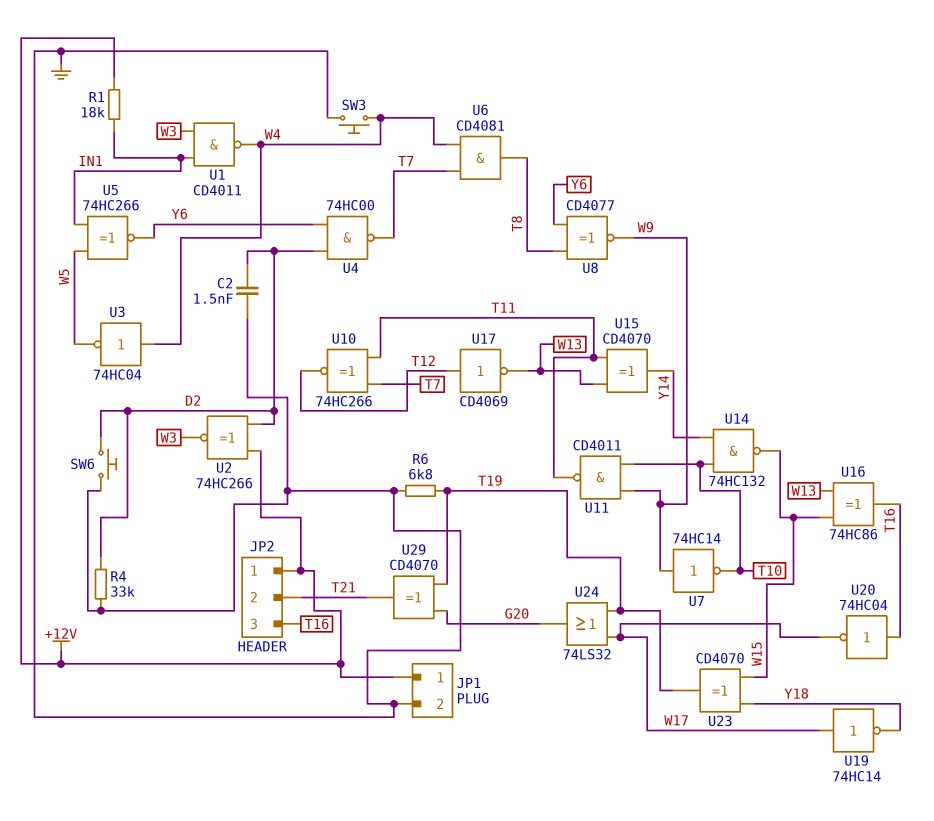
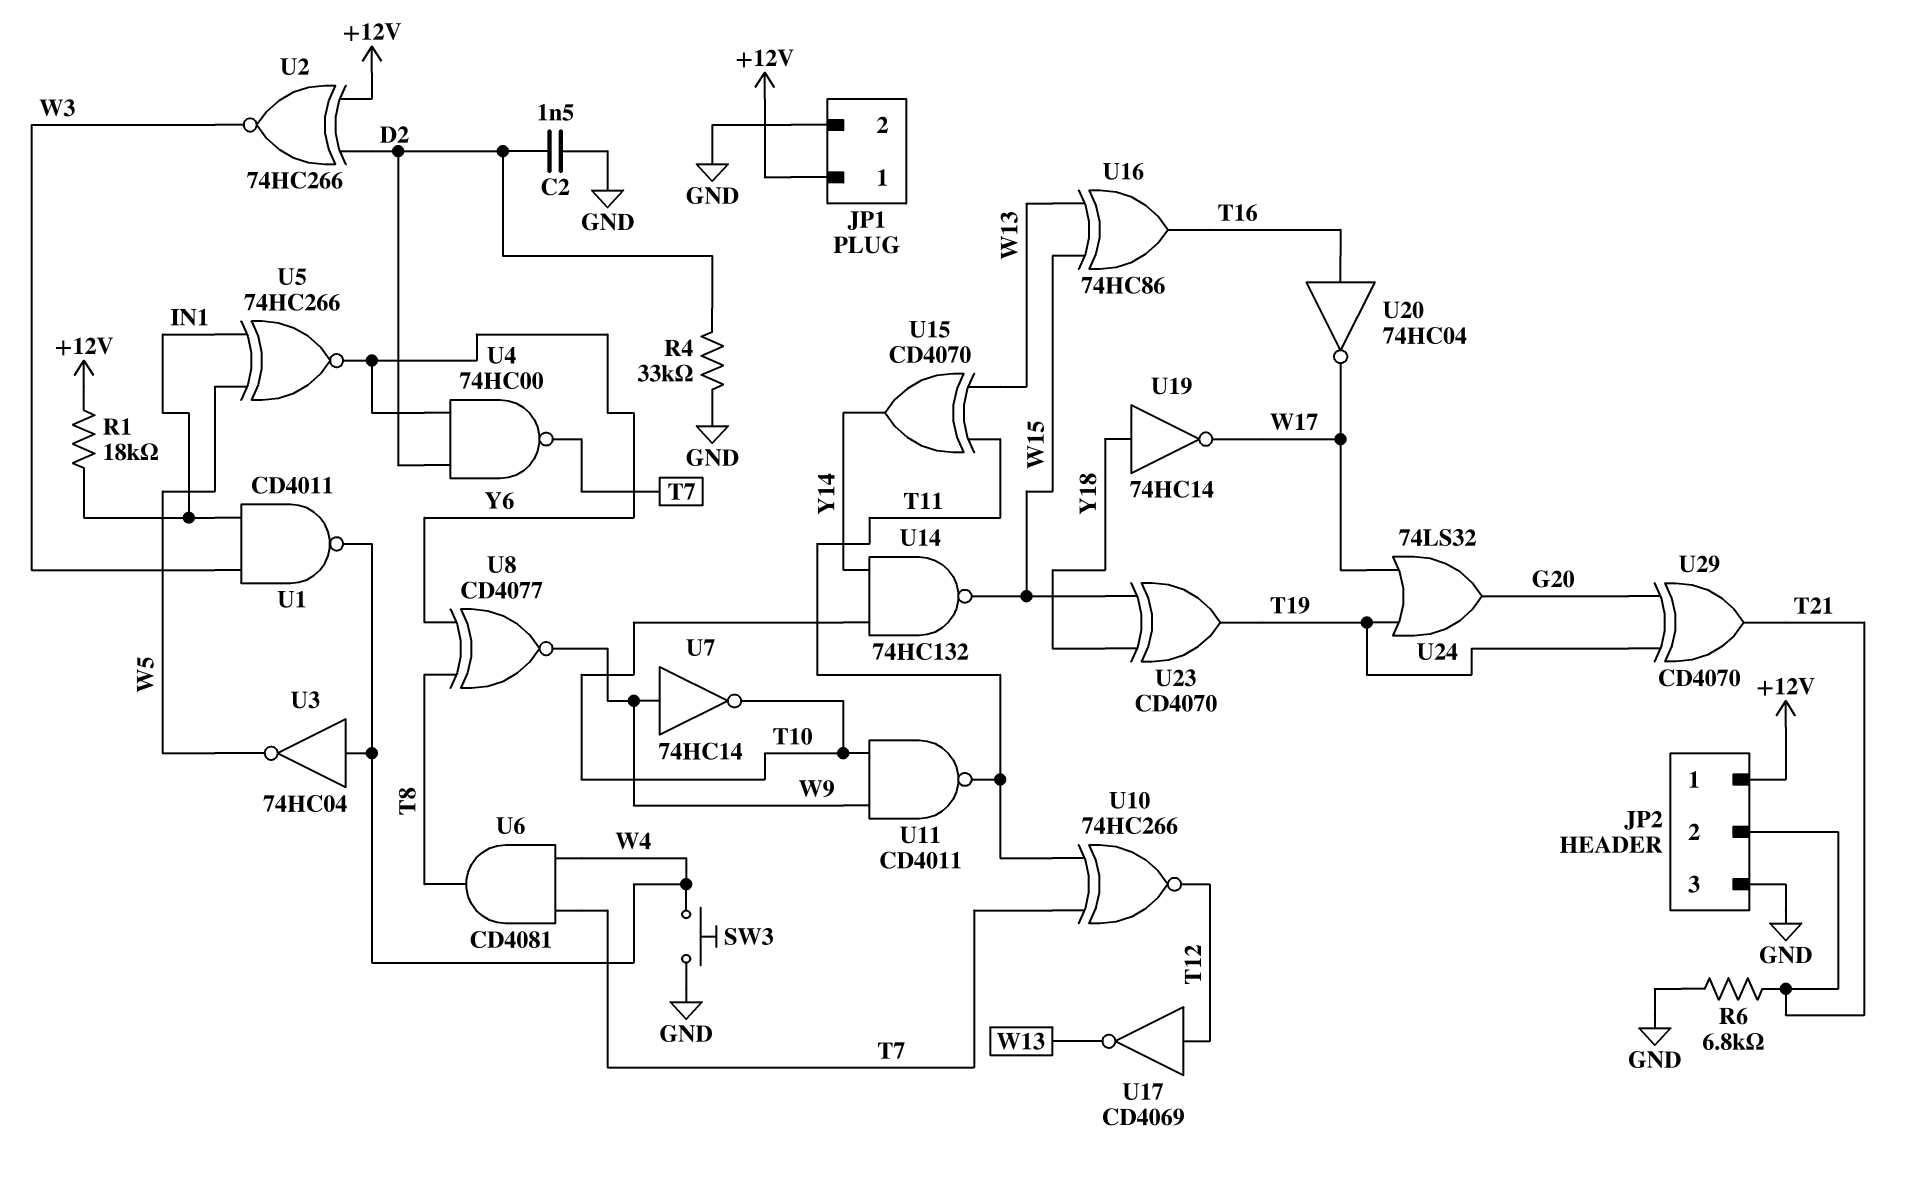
JP2 pin 3: T16 -> GND
R6: 6.8k (GND, T19) -> 6.8k (GND, T21)
SW6: button (D2, GND) -> none
U19: NOT 74HC14 (in W17, out Y18) -> NOT 74HC14 (in Y18, out W17)

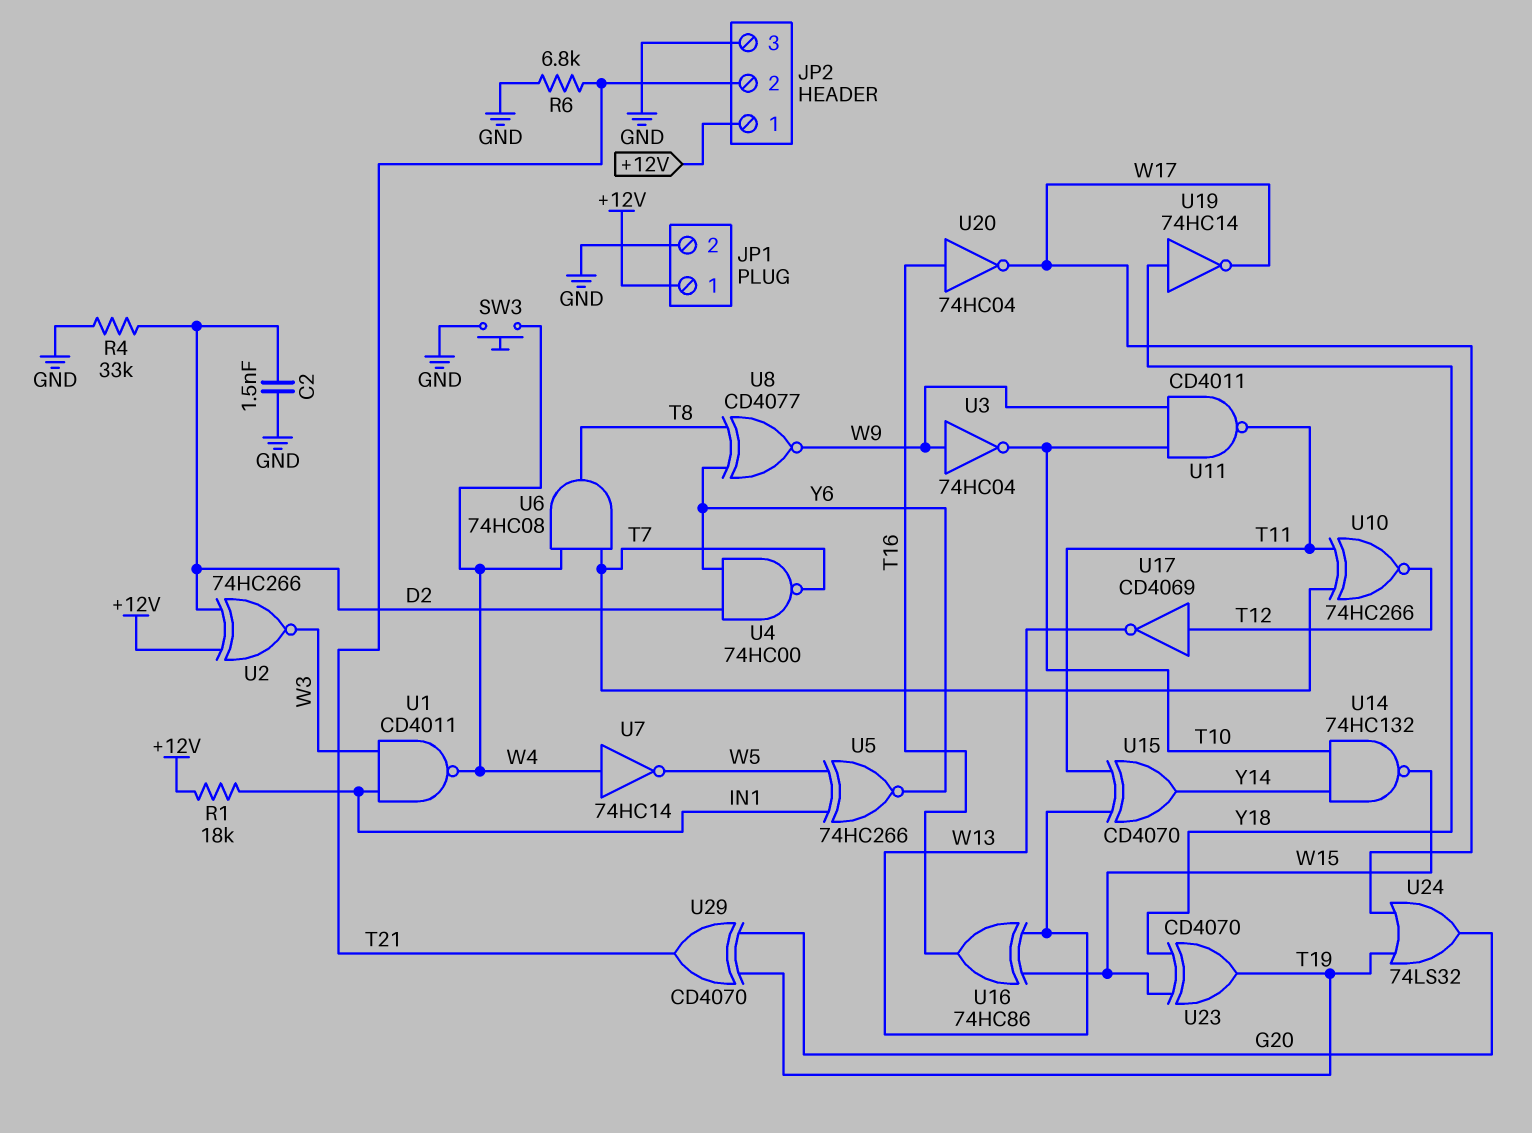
U3: NOT 74HC04 (in W4, out W5) -> NOT 74HC04 (in W9, out T10)
U6: AND CD4081 (in T7, in W4, out T8) -> AND 74HC08 (in T7, in W4, out T8)
U7: NOT 74HC14 (in W9, out T10) -> NOT 74HC14 (in W4, out W5)

